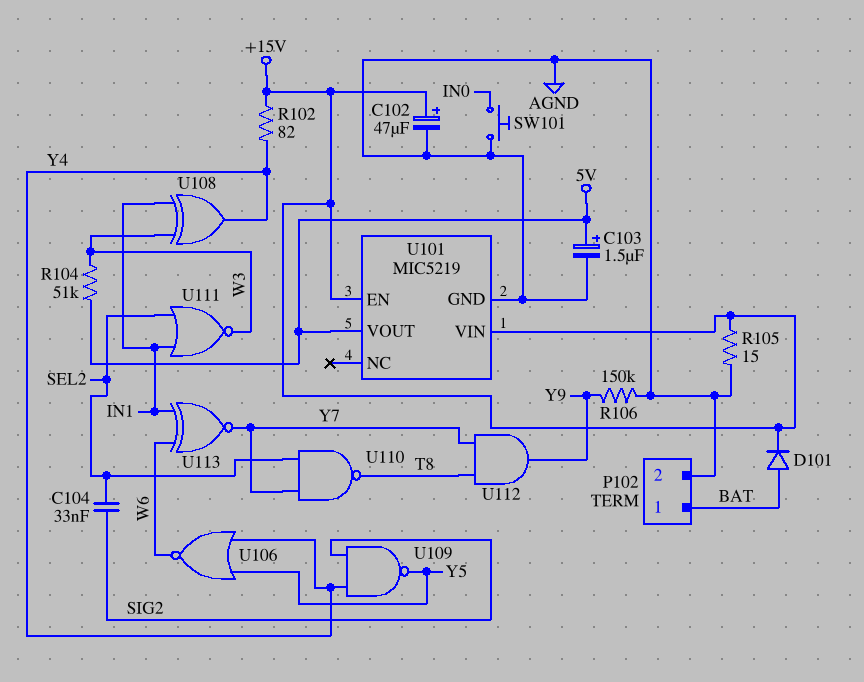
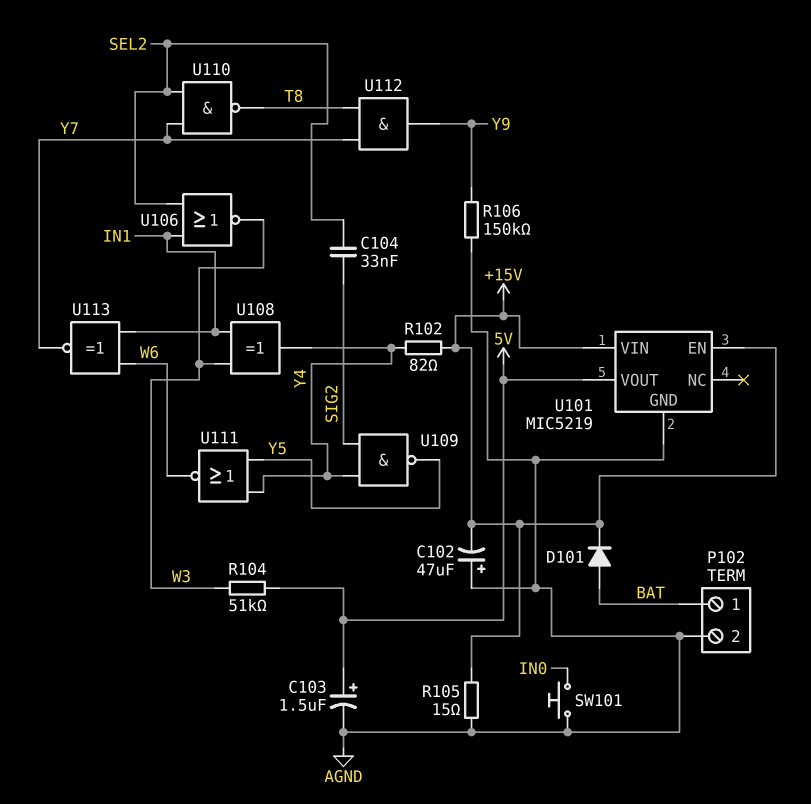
C102: 47uF (plus +15V, minus AGND) -> 47uF (plus AGND, minus +15V)
U106: NOR (in Y4, in Y5, out W6) -> NOR (in IN1, in SEL2, out W3)
U111: NOR (in IN1, in SEL2, out W3) -> NOR (in Y4, in Y5, out W6)

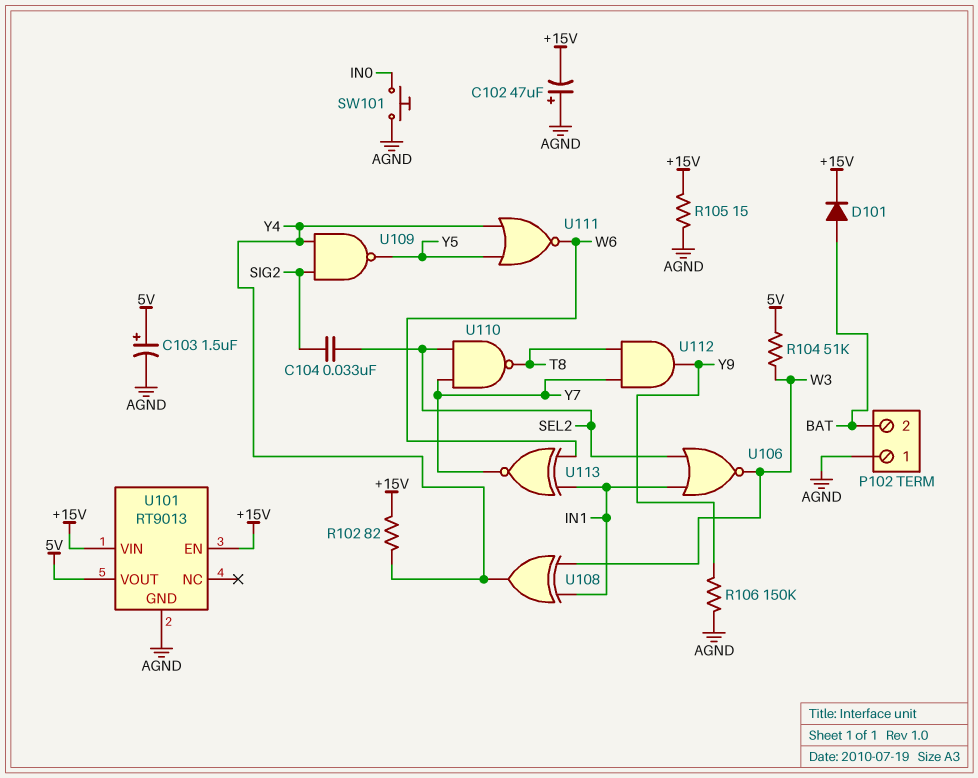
P102 pin 1: BAT -> AGND
P102 pin 2: AGND -> BAT
U101: MIC5219 -> RT9013

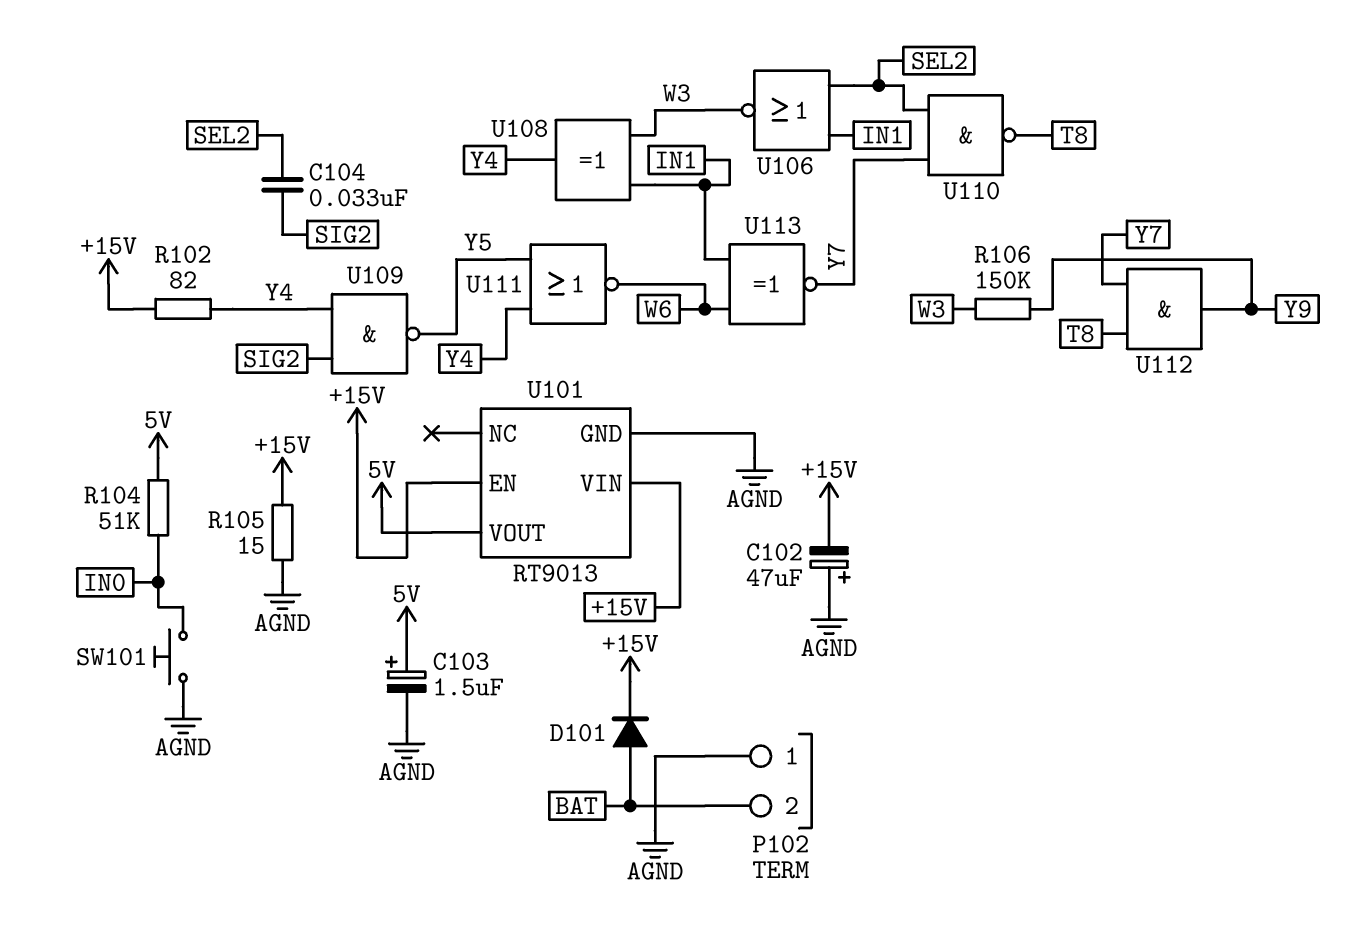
R104: 51k (5V, W3) -> 51k (5V, IN0)
R106: 150k (AGND, Y9) -> 150k (W3, Y9)

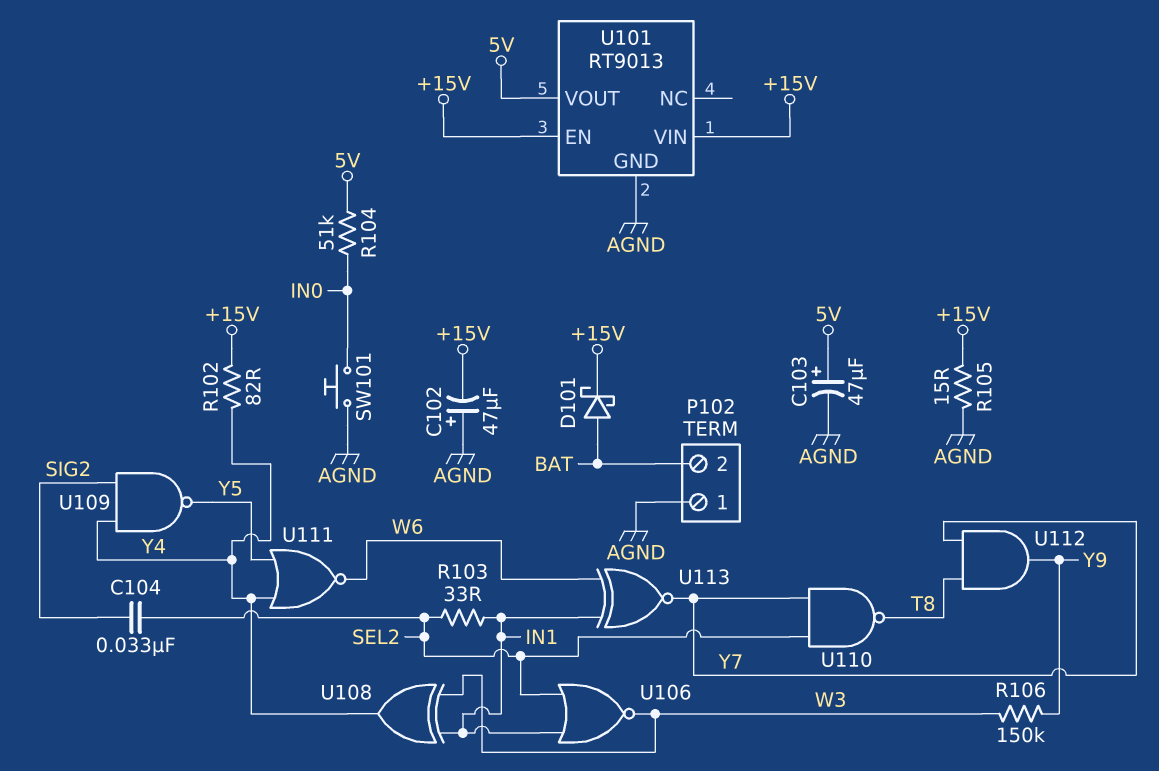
C103: 1.5uF (plus 5V, minus AGND) -> 47uF (plus 5V, minus AGND)
D101: diode (A BAT, K +15V) -> schottky (A BAT, K +15V)
R103: none -> 33 (IN1, SEL2)

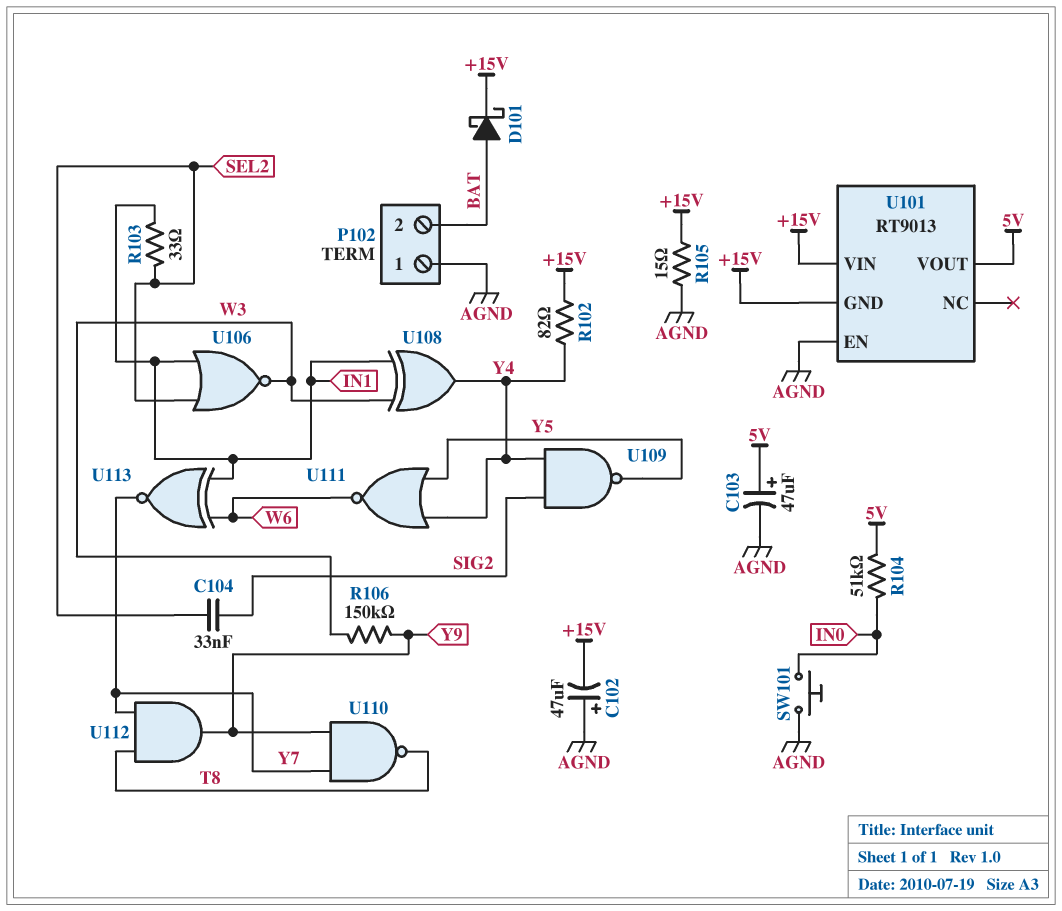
U101 pin EN: +15V -> AGND
U101 pin GND: AGND -> +15V
U110: NAND (in SEL2, in Y7, out T8) -> NAND (in Y7, in Y9, out T8)

